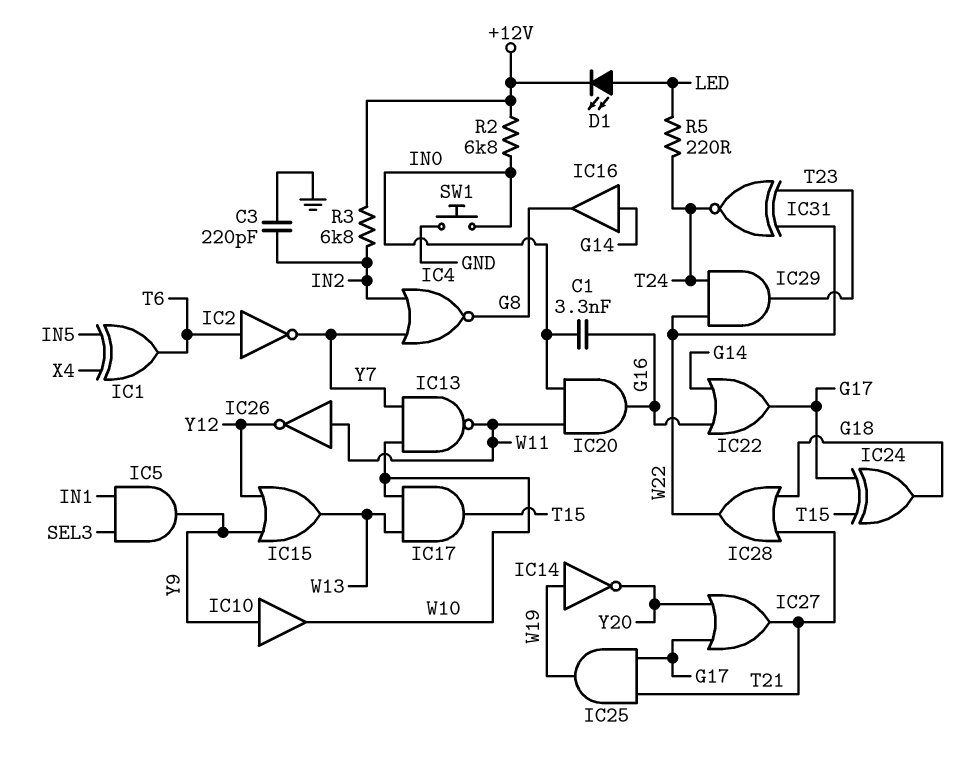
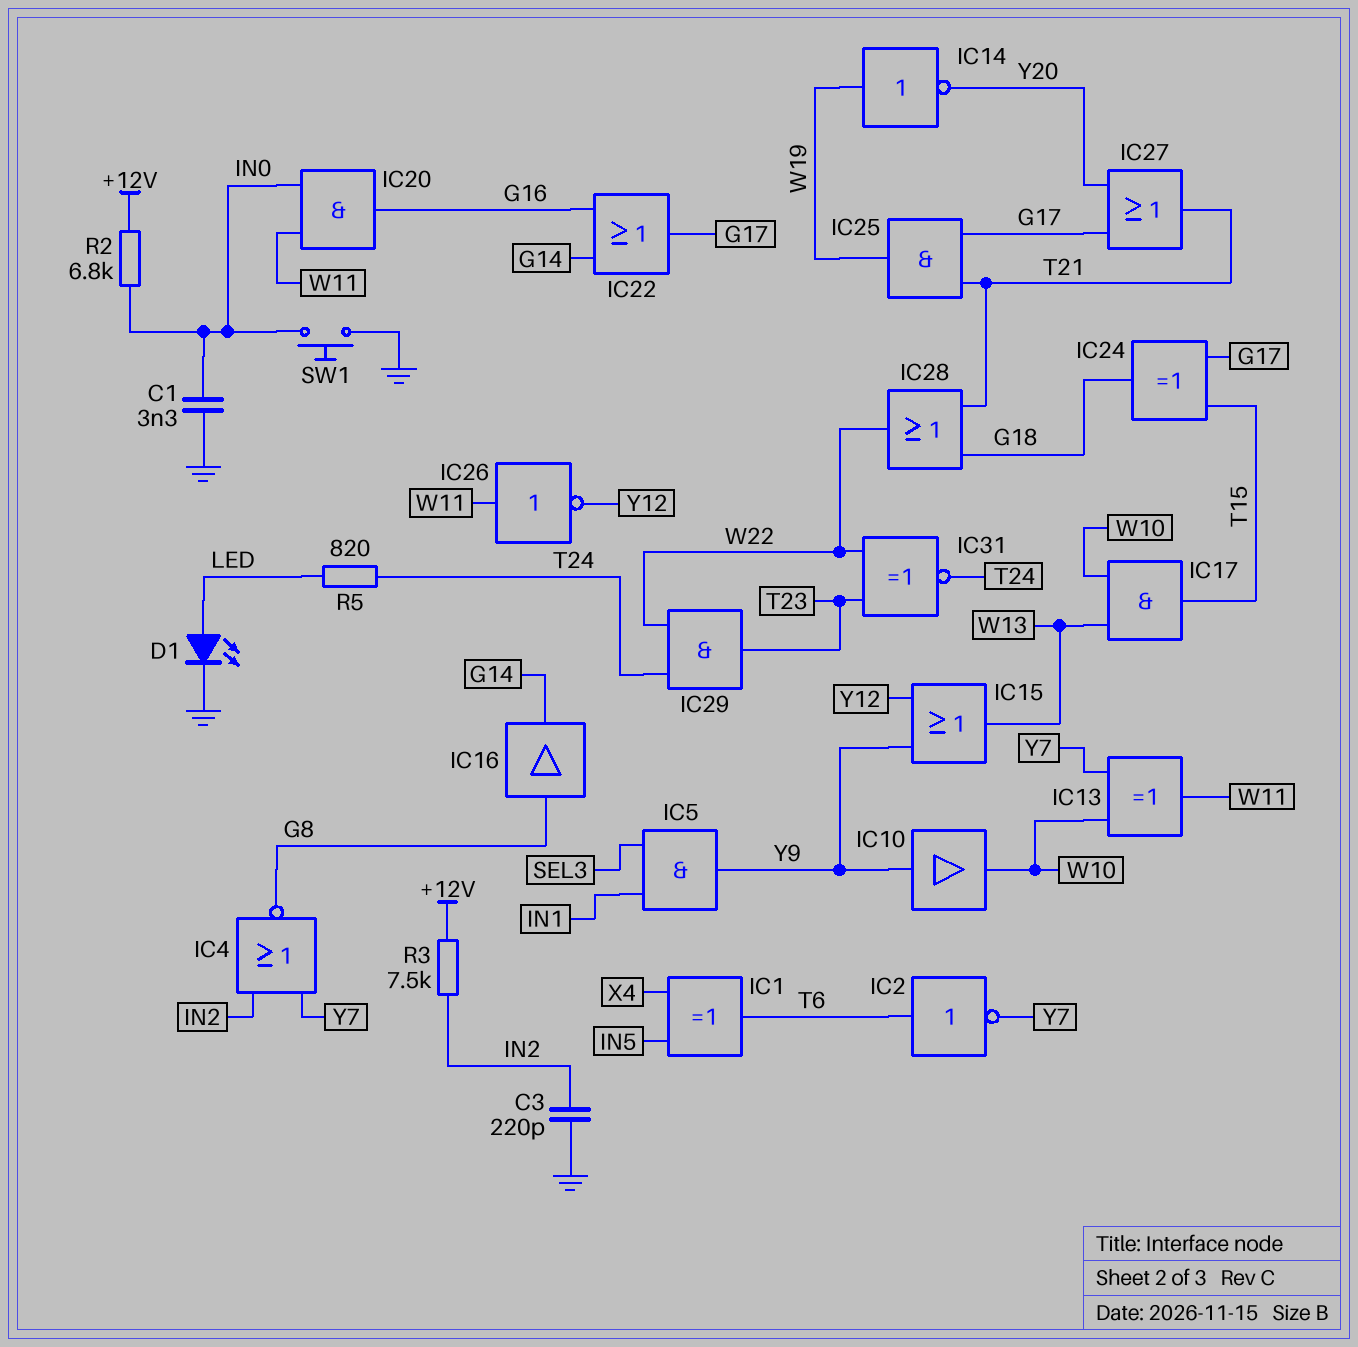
C1: 3.3nF (G16, IN0) -> 3.3nF (GND, IN0)
D1: LED (A LED, K +12V) -> LED (A LED, K GND)
IC13: NAND (in W10, in Y7, out W11) -> XOR (in W10, in Y7, out W11)
IC16: buffer (in G14, out G8) -> buffer (in G8, out G14)
R3: 6.8k (+12V, IN2) -> 7.5k (+12V, IN2)
R5: 220 (LED, T24) -> 820 (LED, T24)

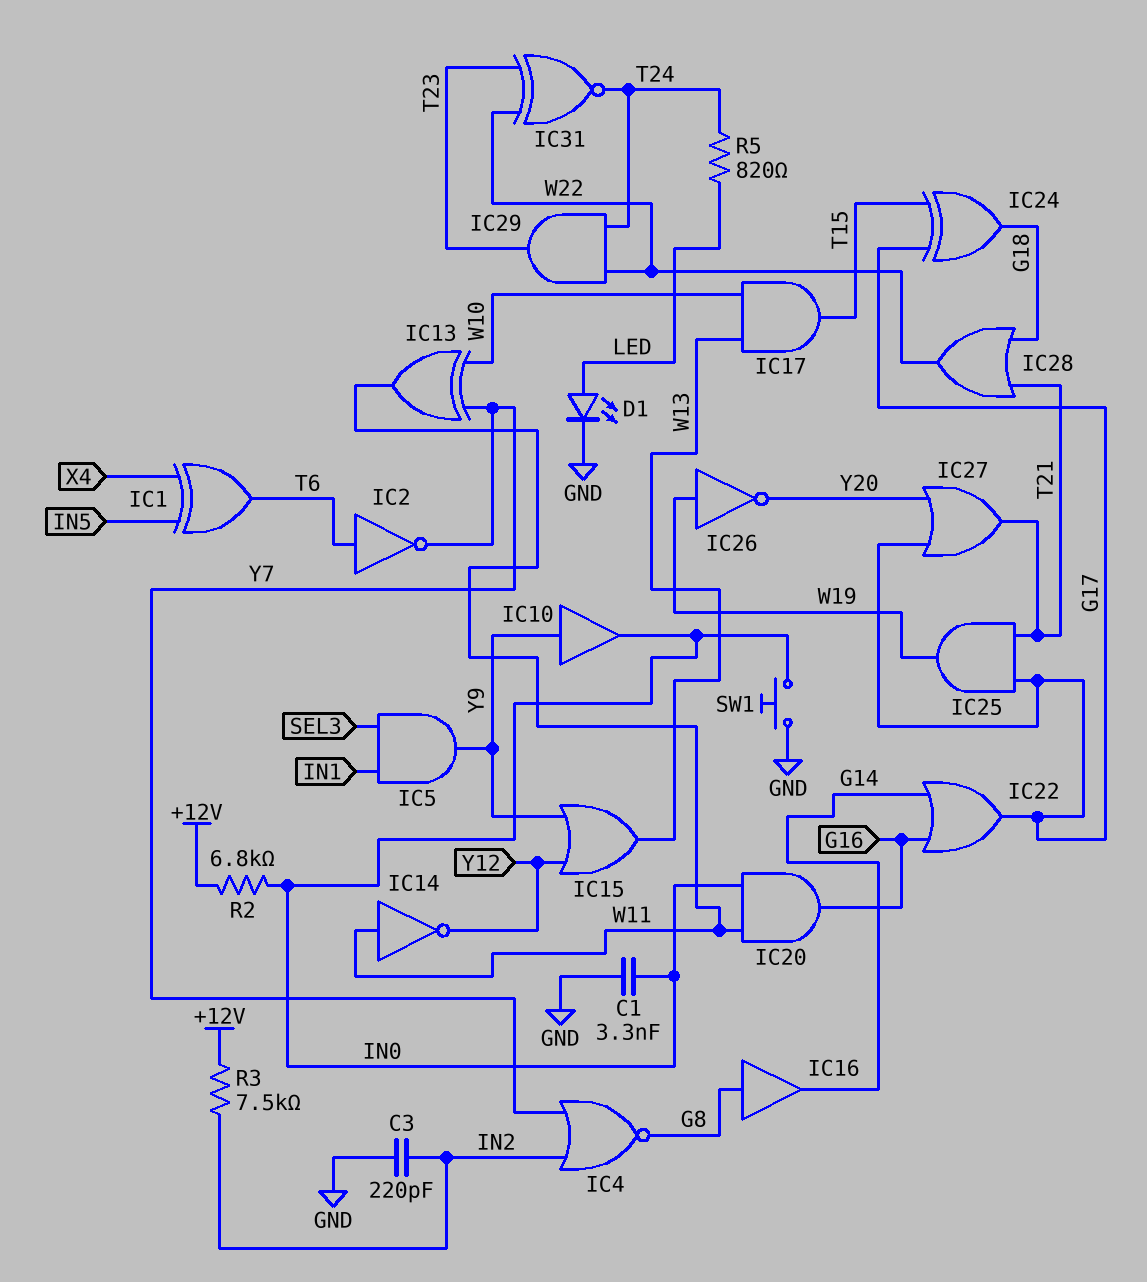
IC10: buffer (in Y9, out W10) -> buffer (in Y9, out IN0)
IC14: NOT (in W19, out Y20) -> NOT (in W11, out Y12)
IC26: NOT (in W11, out Y12) -> NOT (in W19, out Y20)

